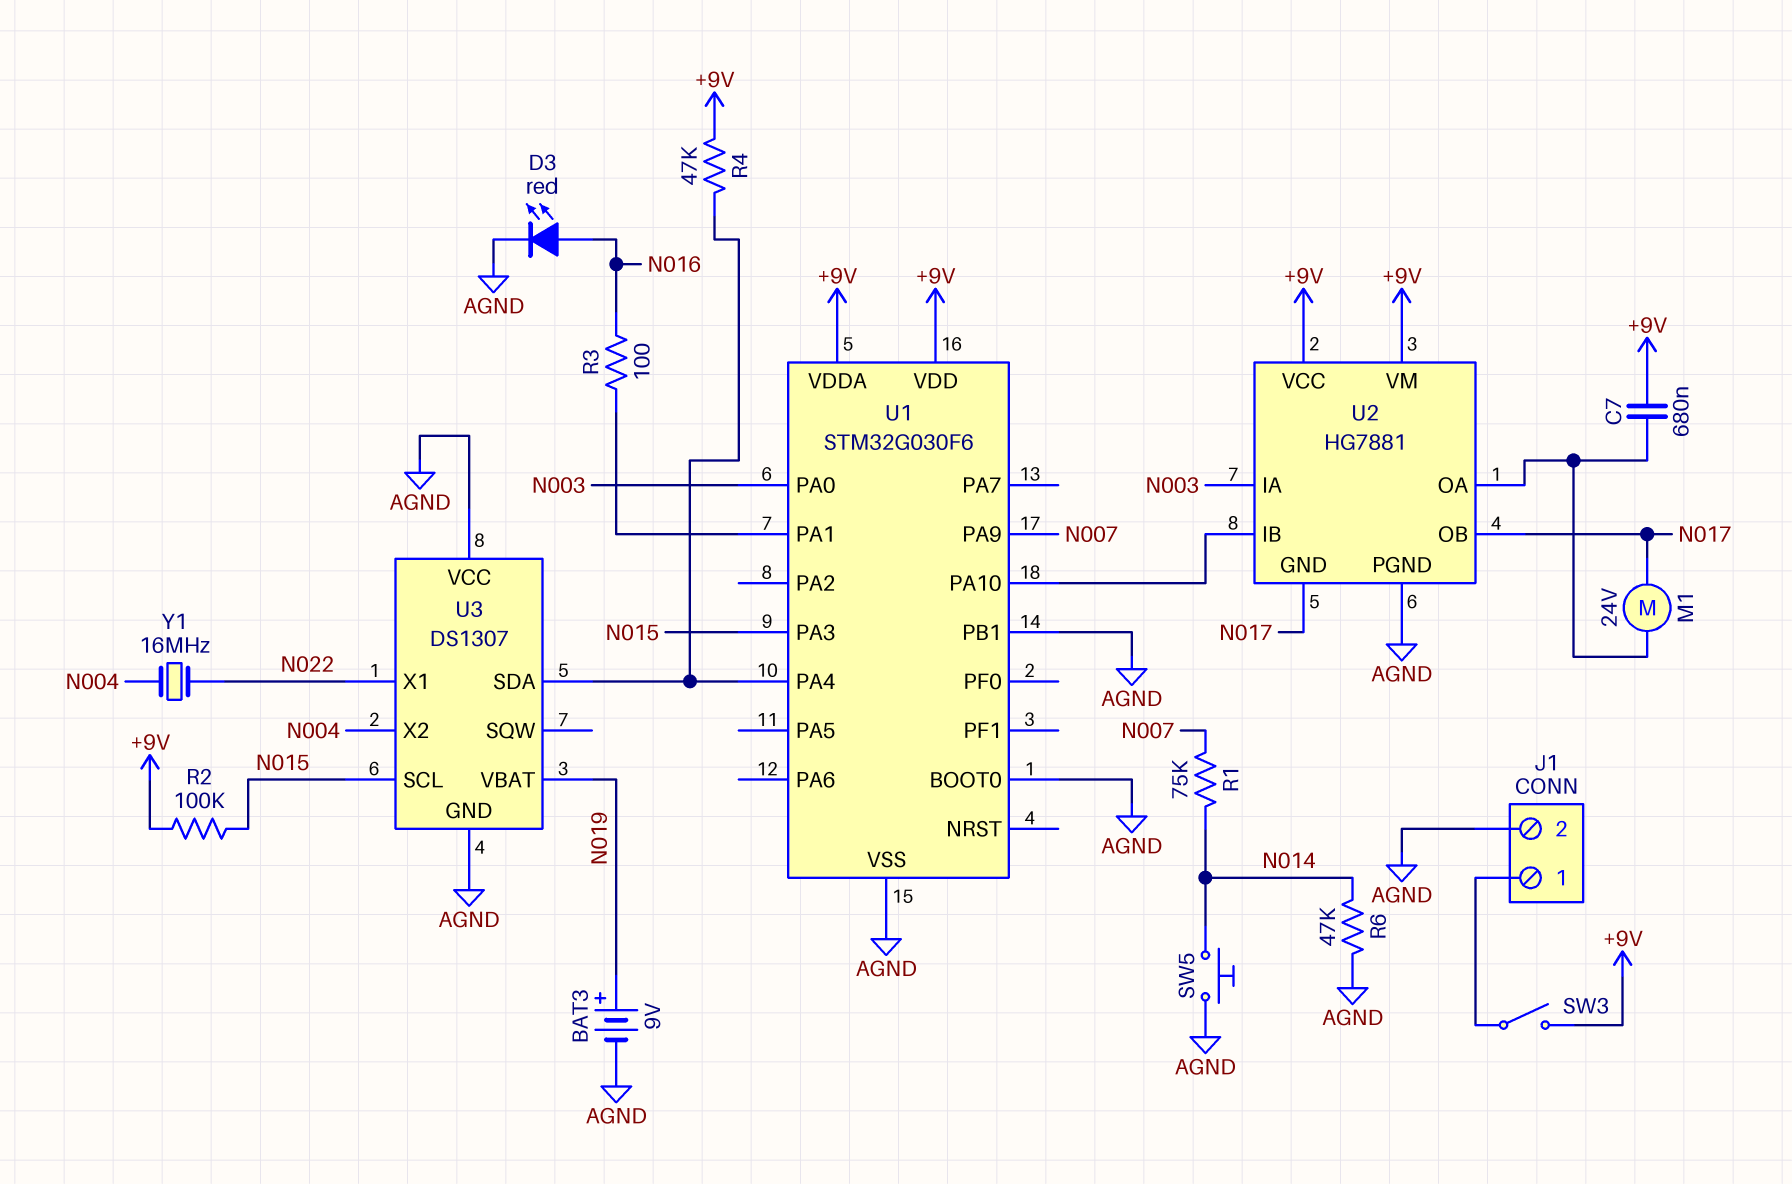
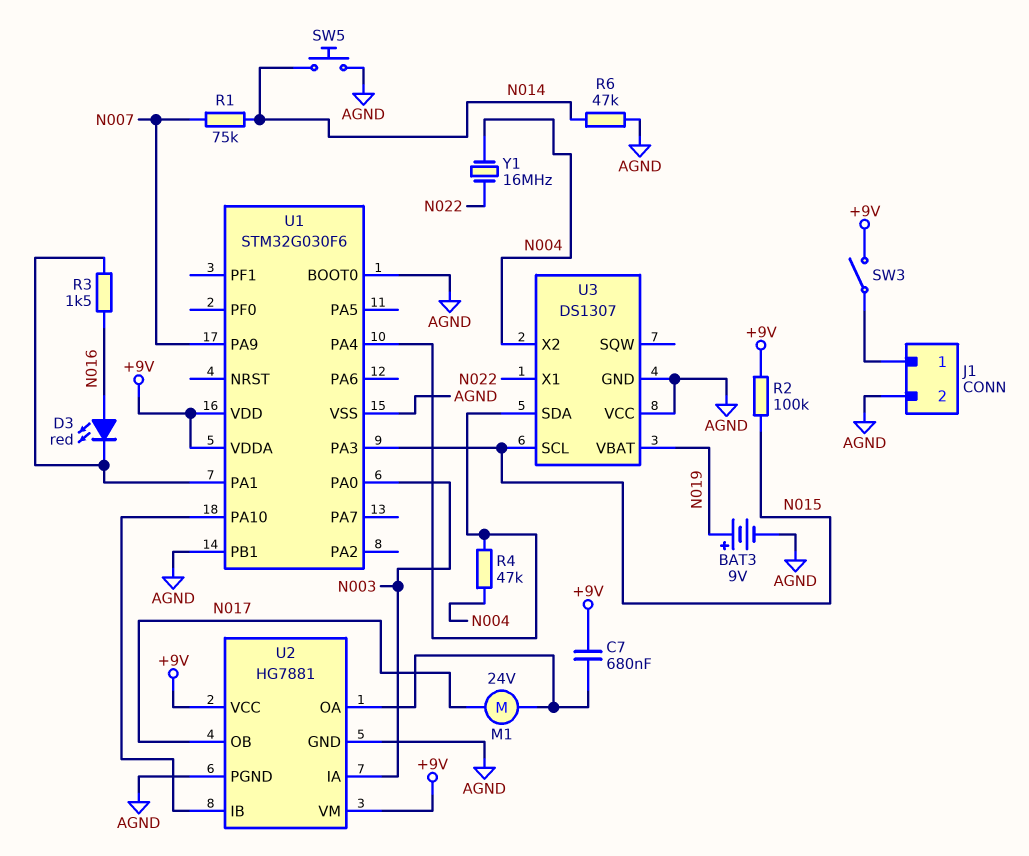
D3: LED red (A N016, K AGND) -> LED red (A N016, K U1/PA1)
R3: 100 (N016, U1/PA1) -> 1.5k (N016, U1/PA1)
R4: 47k (+9V, U1/PA4) -> 47k (N004, U1/PA4)
U2 pin GND: N017 -> AGND

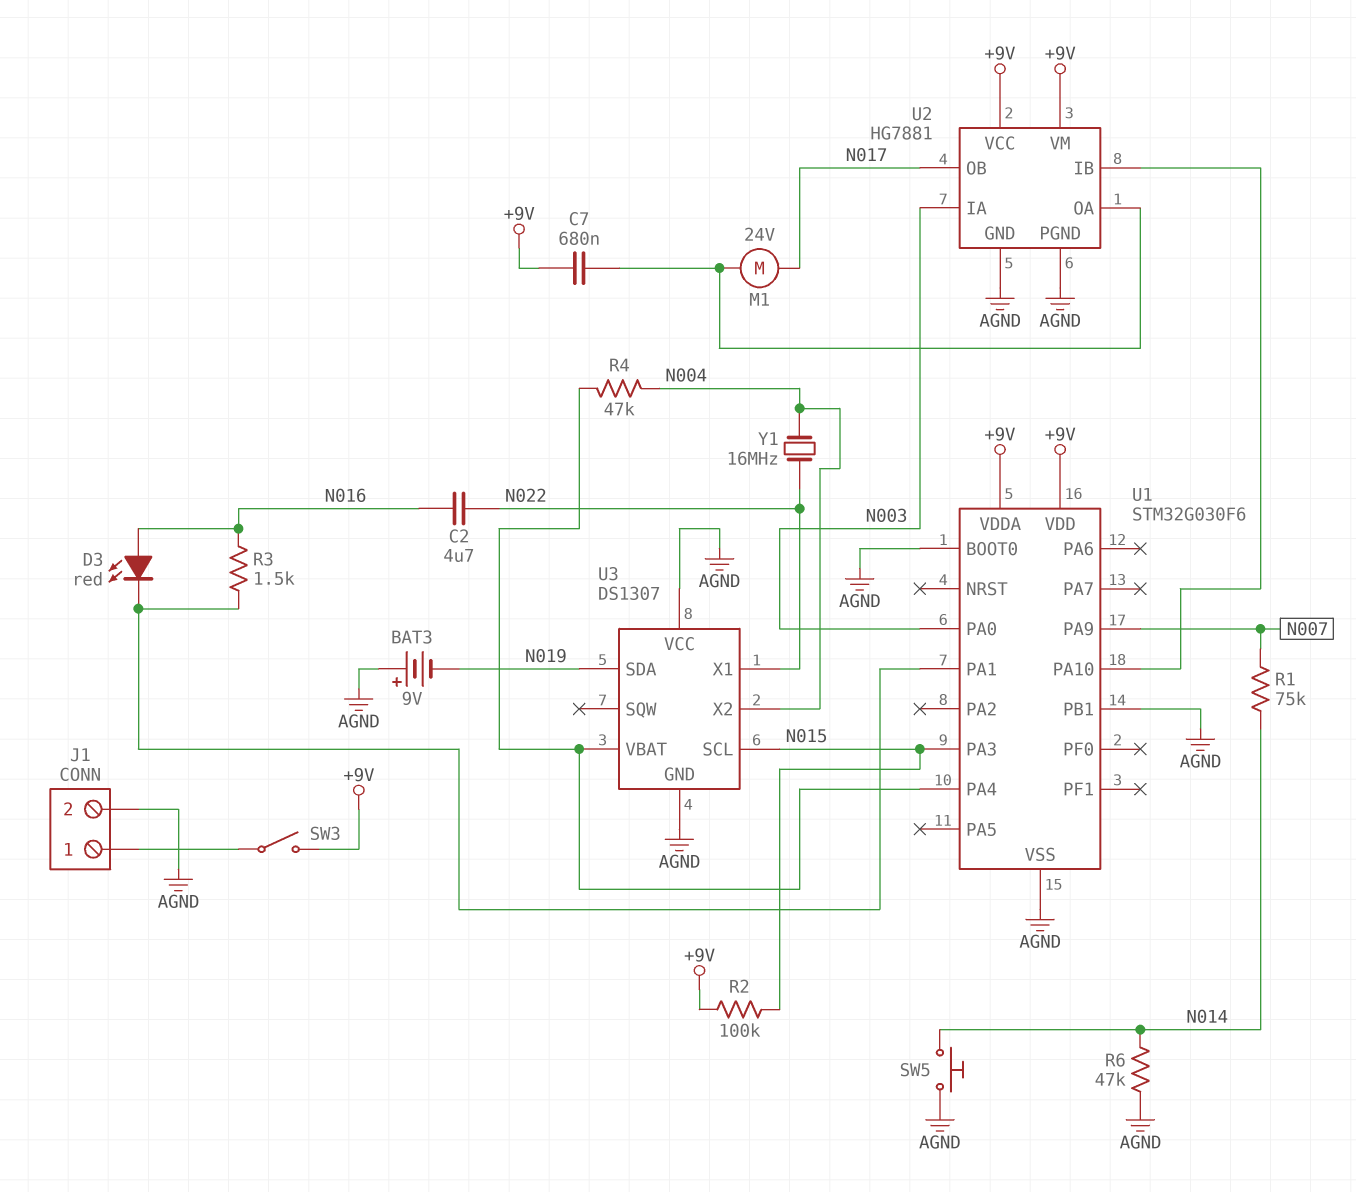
BAT3: 9V (plus N019, minus AGND) -> 9V (plus AGND, minus N019)
C2: none -> 4.7uF (N016, N022)
U3 pin SDA: U1/PA4 -> N019
U3 pin VBAT: N019 -> U1/PA4

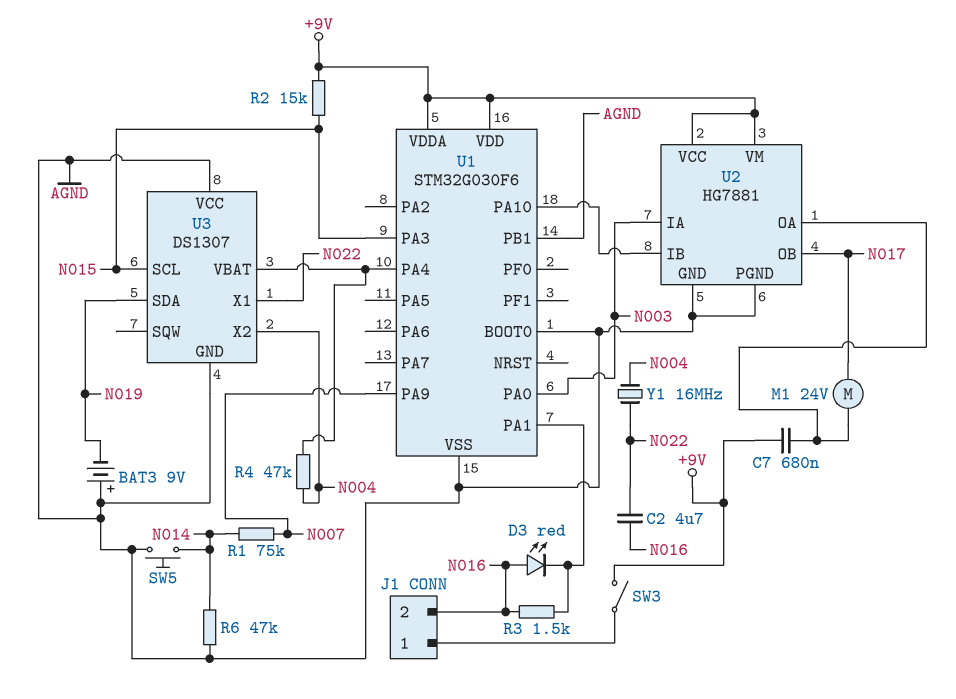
J1 pin 2: AGND -> N016
R2: 100k (+9V, N015) -> 15k (+9V, N015)

